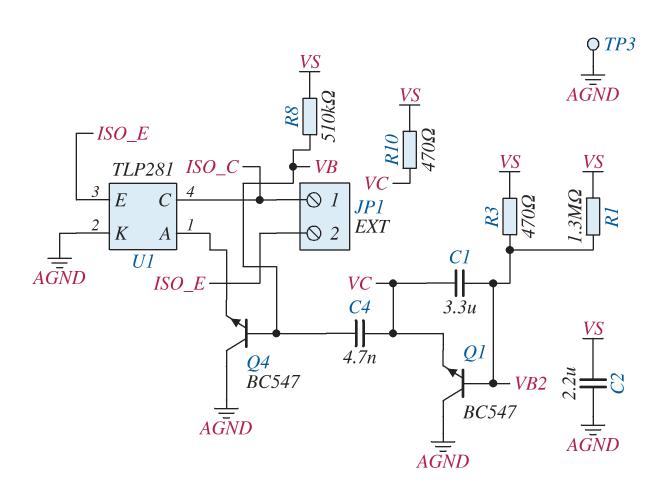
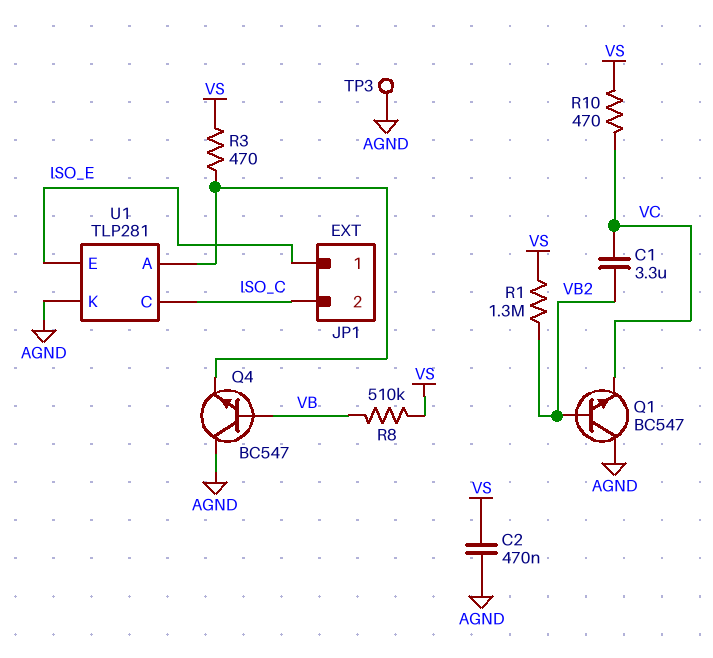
C2: 2.2uF (AGND, VS) -> 470nF (AGND, VS)
C4: 4.7nF (VB, VC) -> none
JP1 pin 1: ISO_C -> ISO_E
JP1 pin 2: ISO_E -> ISO_C
R3: 470 (VB2, VS) -> 470 (U1/A, VS)

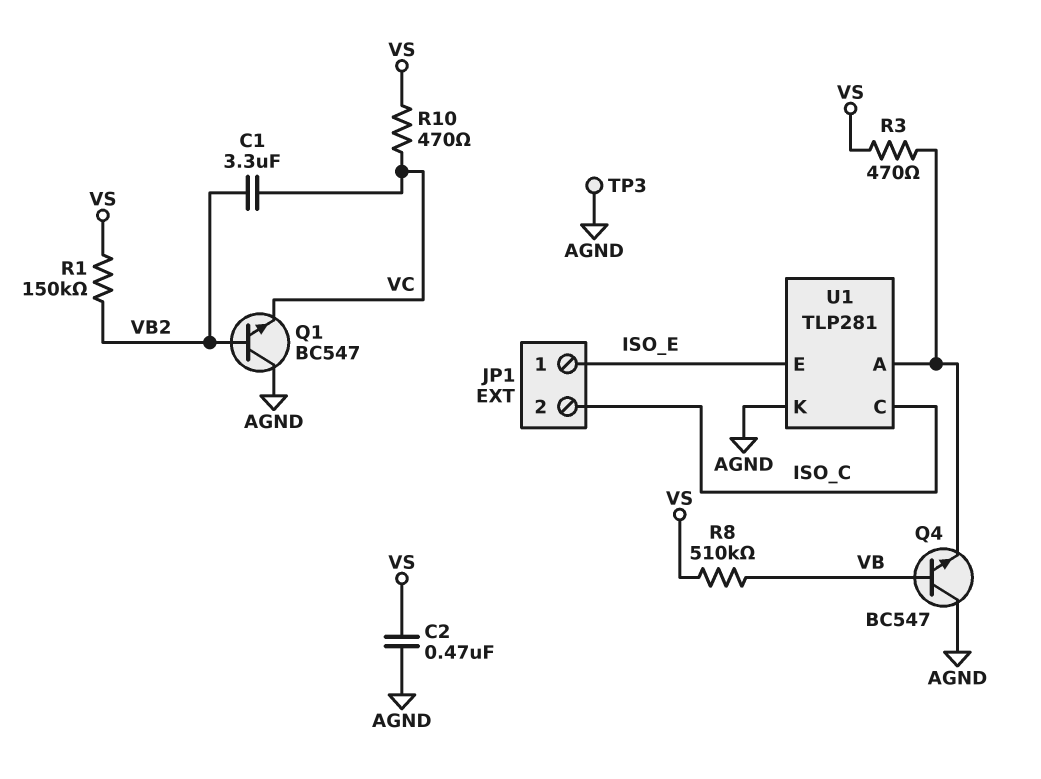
R1: 1.3M (VB2, VS) -> 150k (VB2, VS)

